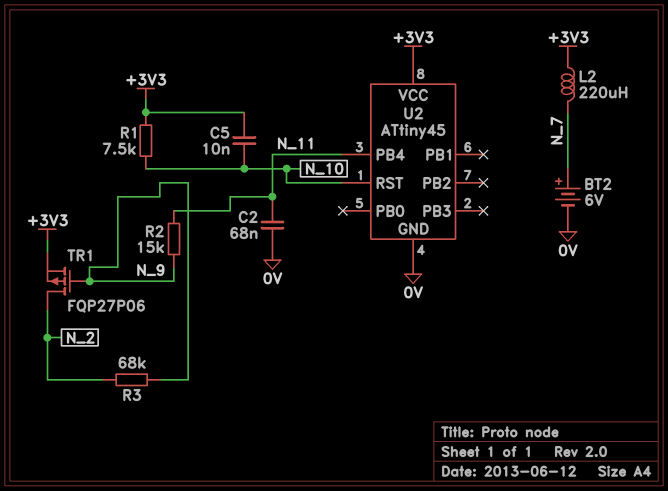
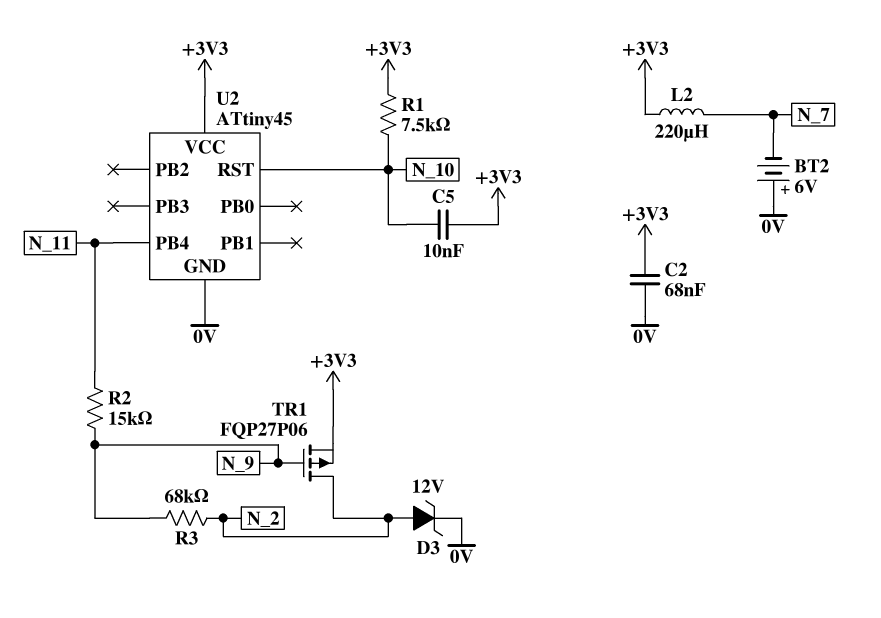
BT2: 6V (plus N_7, minus 0V) -> 6V (plus 0V, minus N_7)
C2: 68nF (0V, N_11) -> 68nF (+3V3, 0V)
D3: none -> zener 12V (A N_2, K 0V)

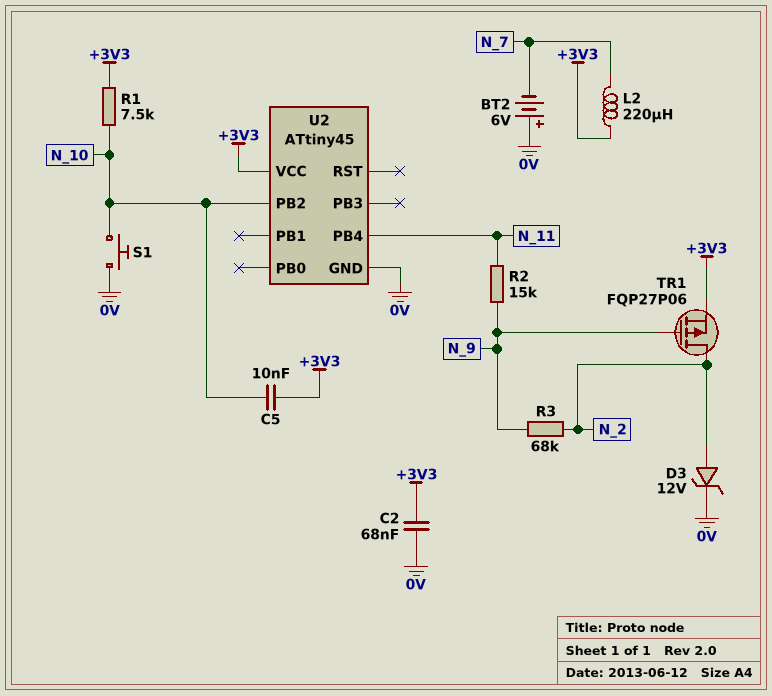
S1: none -> button (0V, N_10)
U2 pin PB2: none -> N_10
U2 pin RST: N_10 -> none

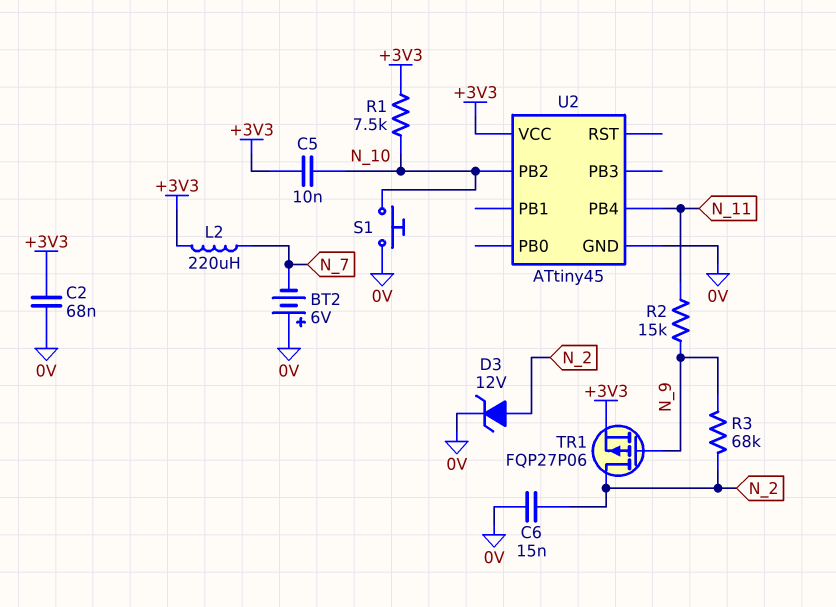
C6: none -> 15nF (0V, N_2)

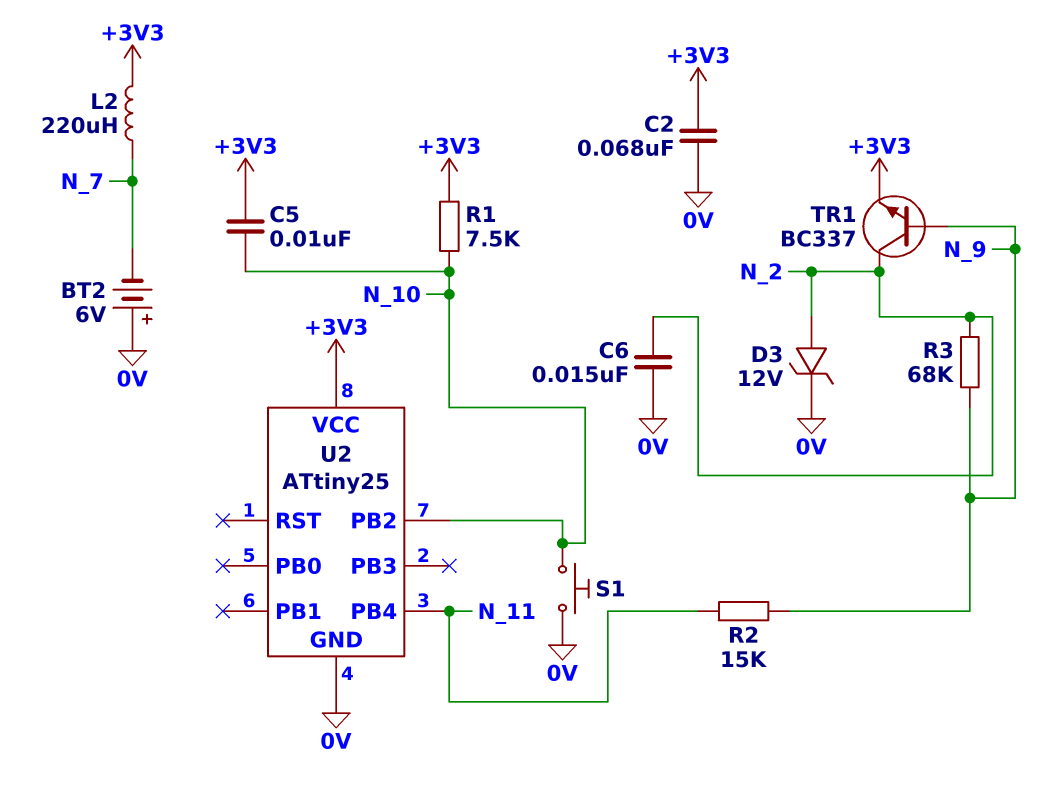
TR1: PMOS FQP27P06 (G N_9, D N_2, S +3V3) -> NPN BC337 (B N_9, C N_2, E +3V3)
U2: ATtiny45 -> ATtiny25

